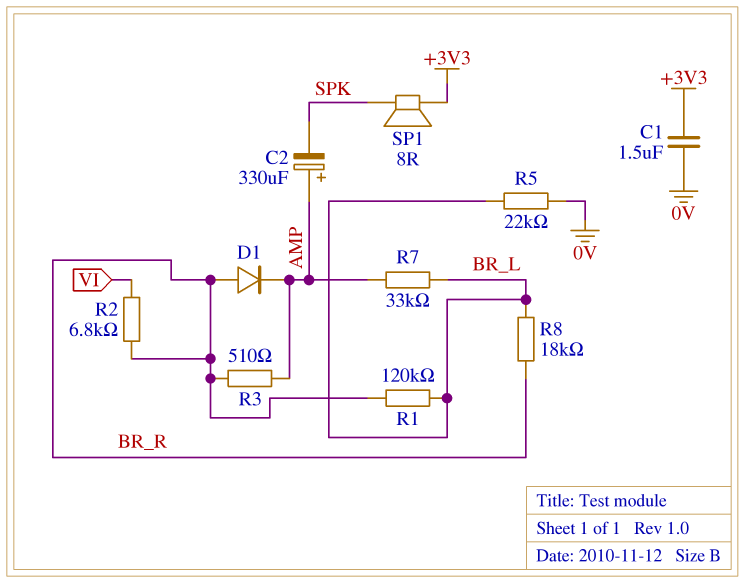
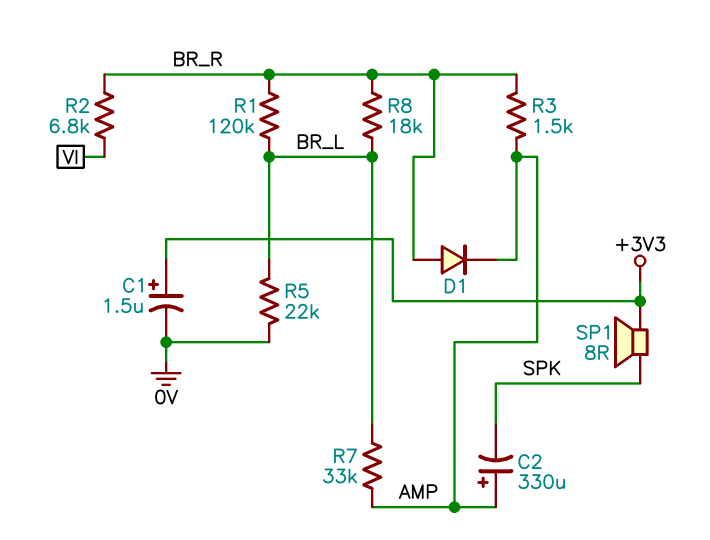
C1: 1.5uF (+3V3, 0V) -> 1.5uF (plus +3V3, minus 0V)
R3: 510 (AMP, BR_R) -> 1.5k (AMP, BR_R)

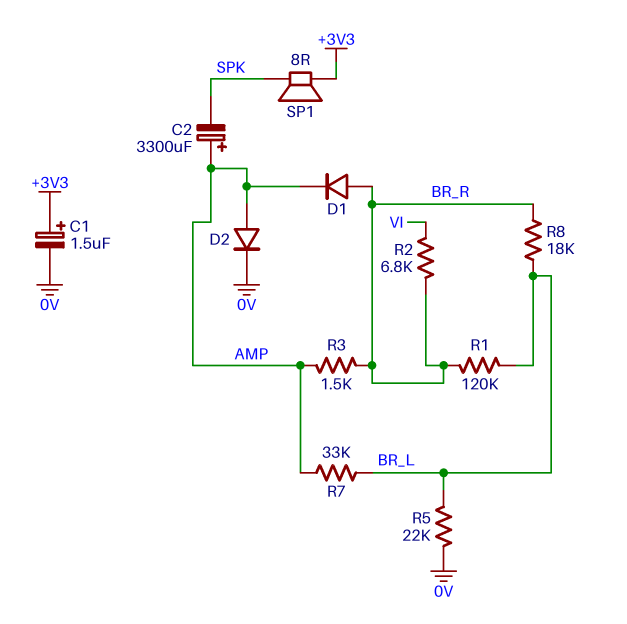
C2: 330uF (plus AMP, minus SPK) -> 3300uF (plus AMP, minus SPK)
D2: none -> diode (A AMP, K 0V)

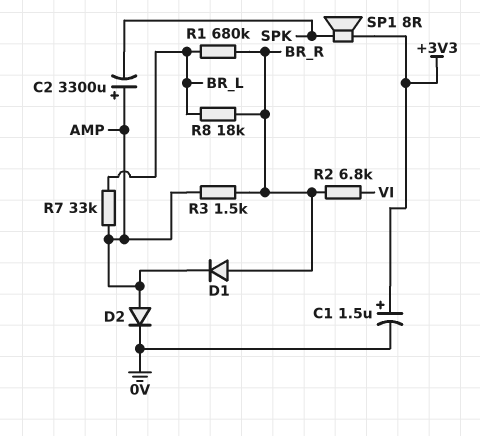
R1: 120k (BR_L, BR_R) -> 680k (BR_L, BR_R)
R5: 22k (0V, BR_L) -> none

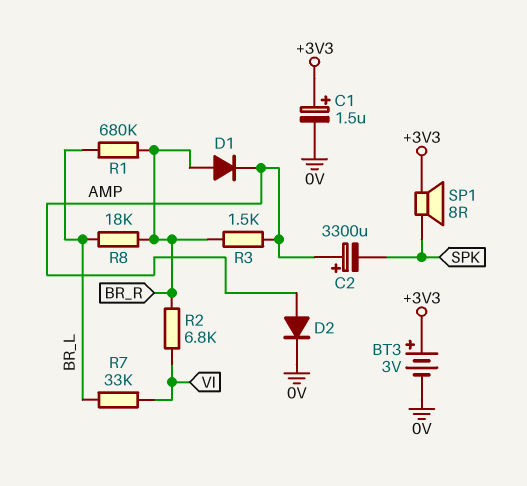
BT3: none -> 3V (plus +3V3, minus 0V)
R7: 33k (AMP, BR_L) -> 33k (BR_L, VI)

